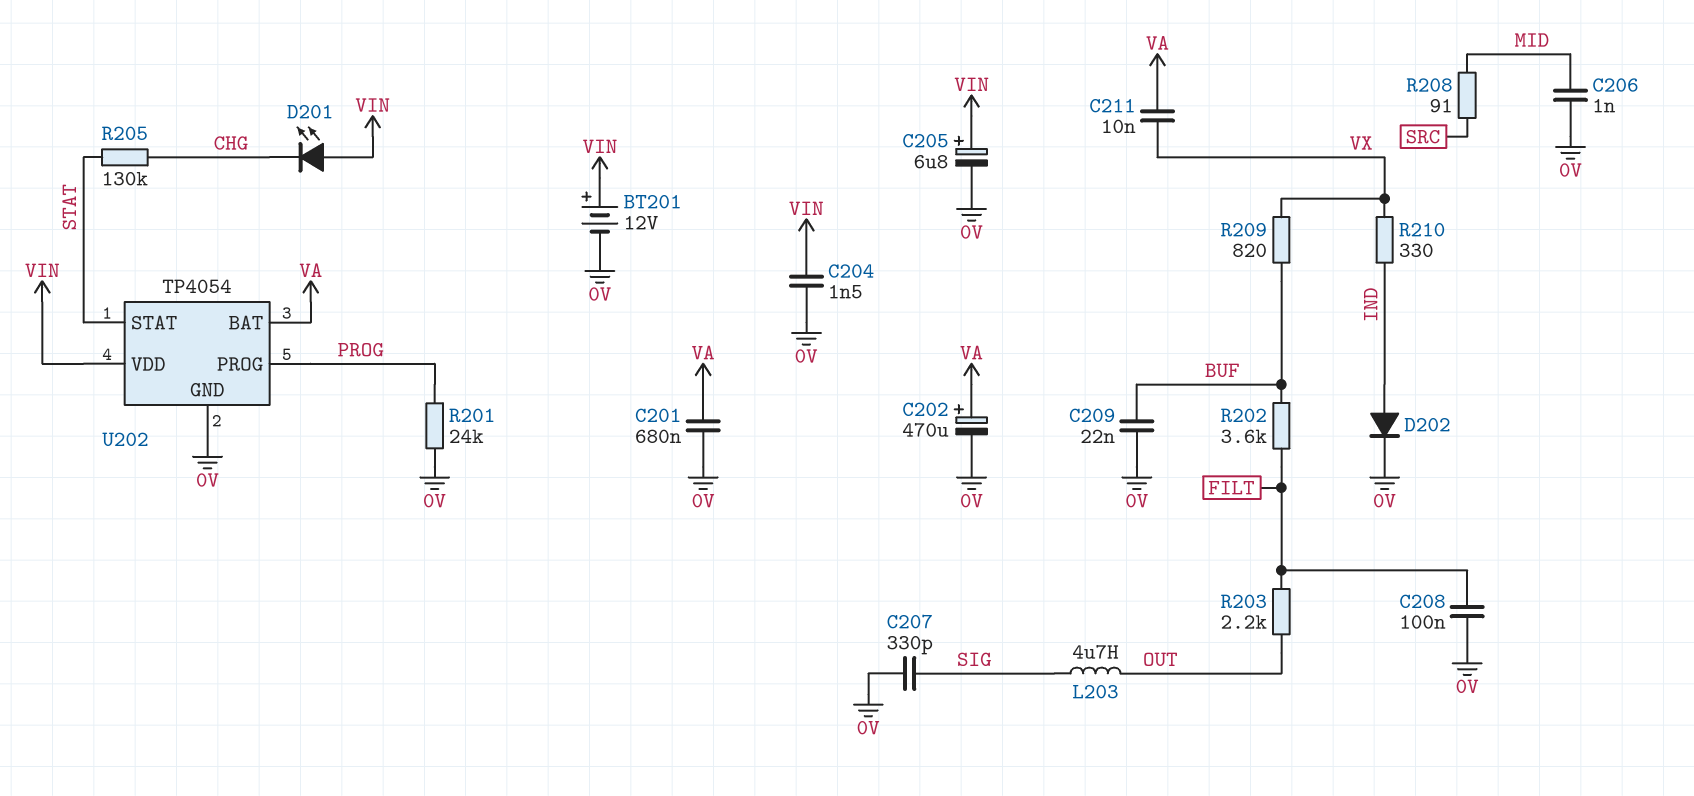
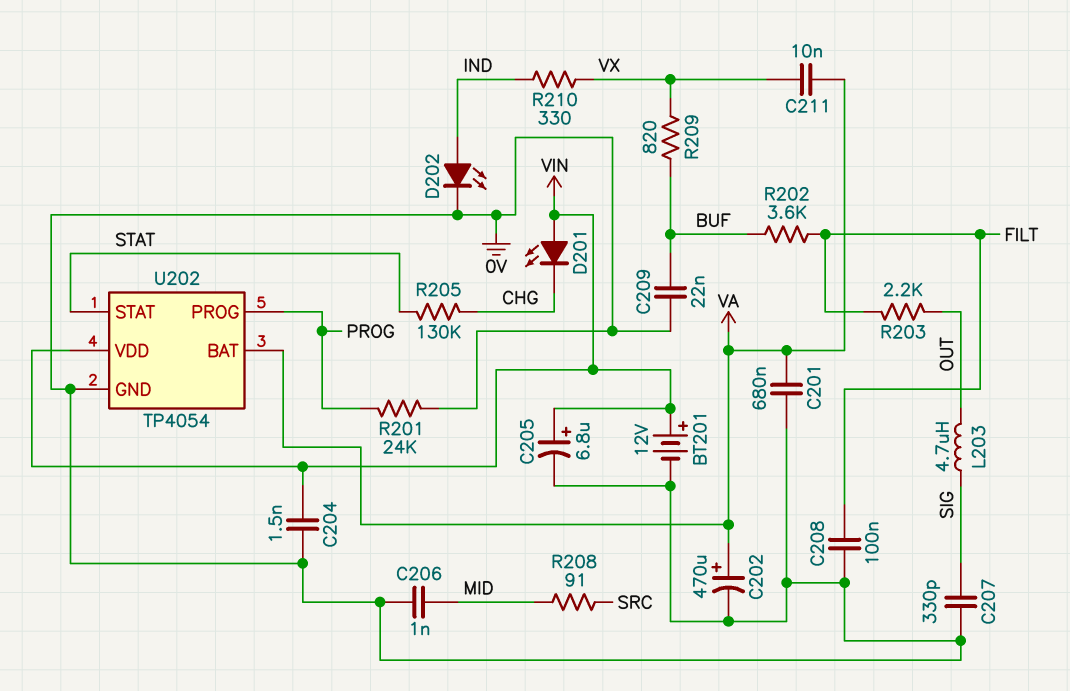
D202: diode (A IND, K 0V) -> LED (A IND, K 0V)

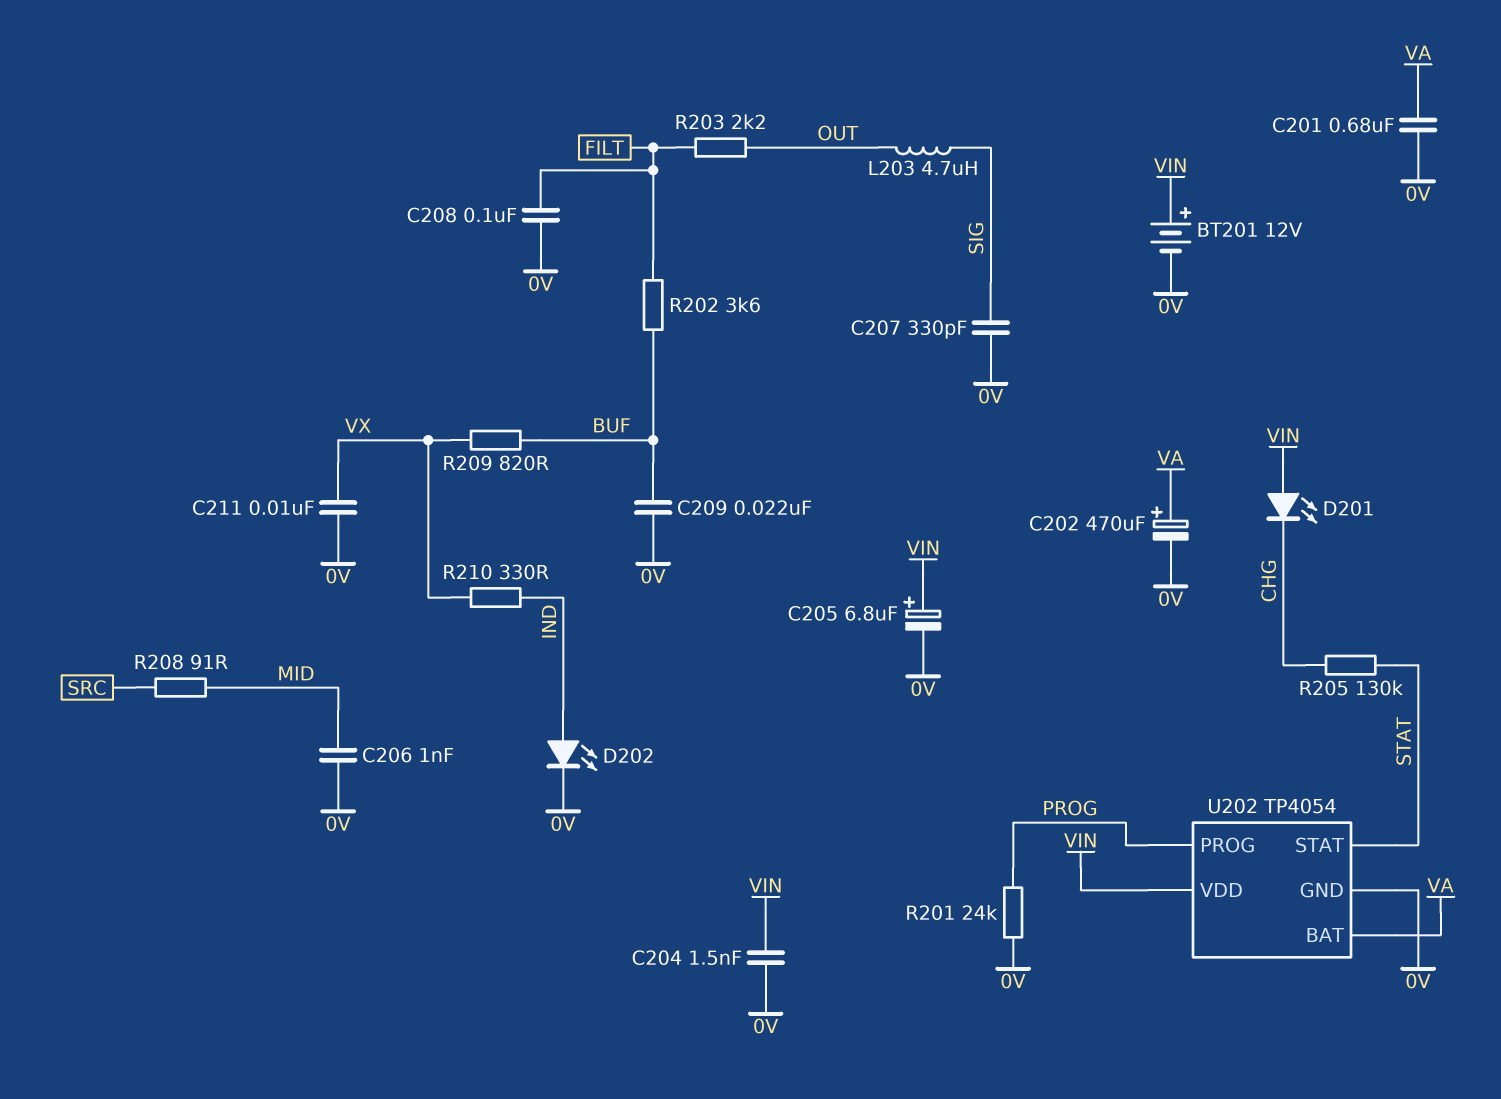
C211: 10nF (VA, VX) -> 10nF (0V, VX)

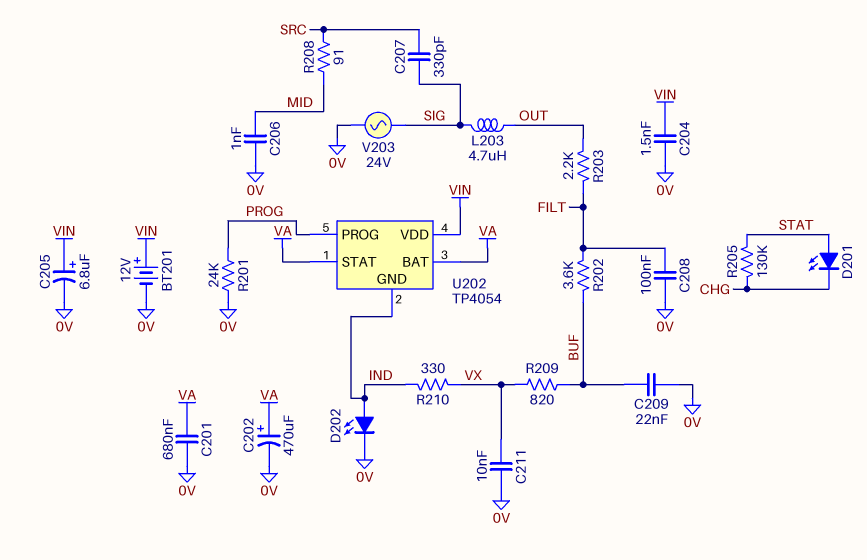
C207: 330pF (0V, SIG) -> 330pF (SIG, SRC)
D201: LED (A VIN, K CHG) -> LED (A STAT, K CHG)
U202 pin GND: 0V -> IND
U202 pin STAT: STAT -> VA
V203: none -> AC 24V (0V, SIG)

